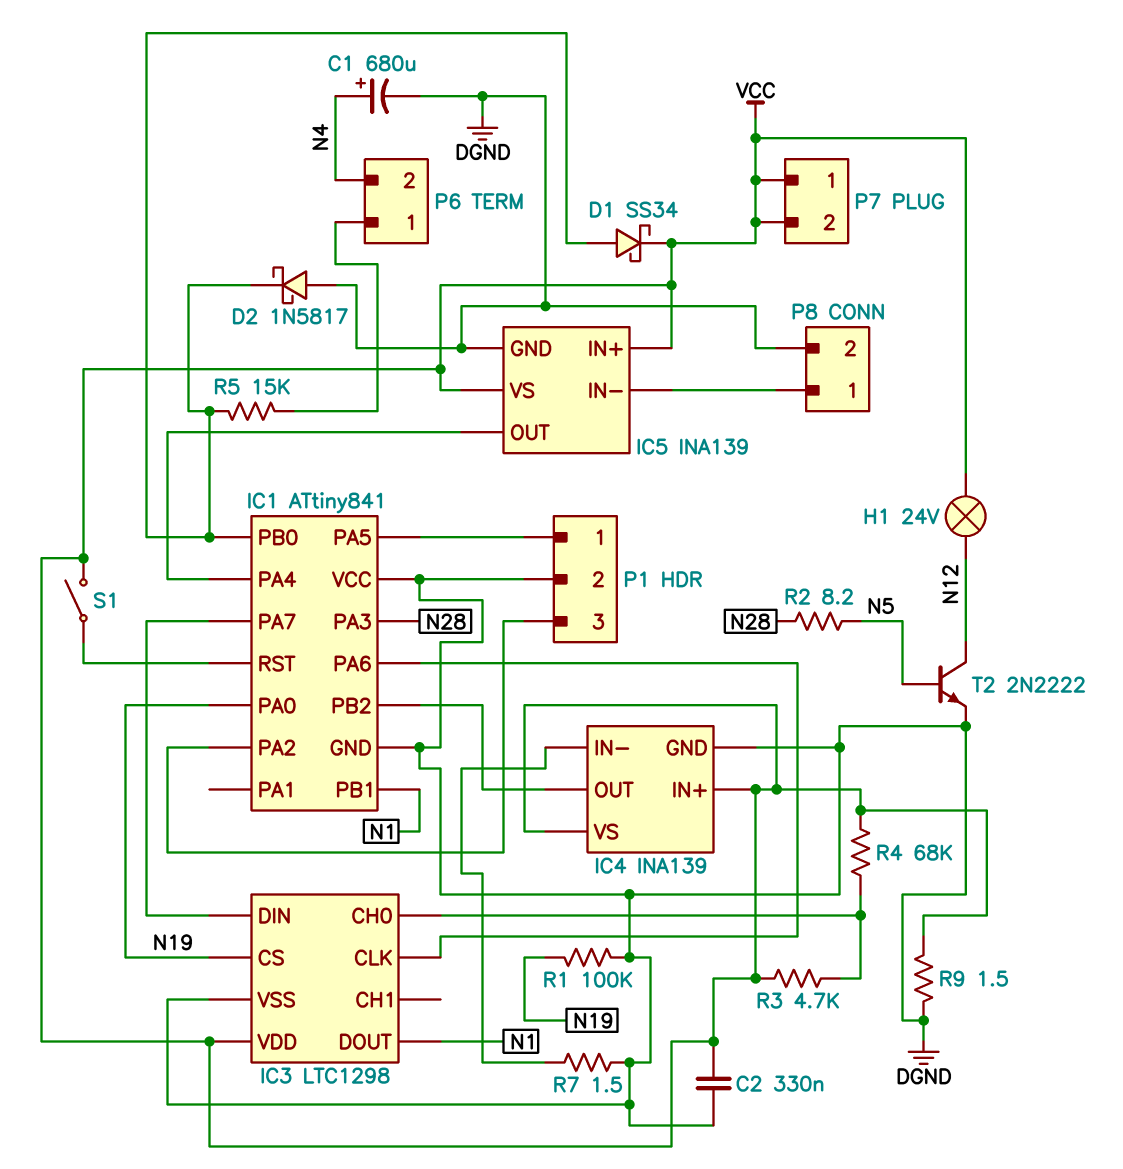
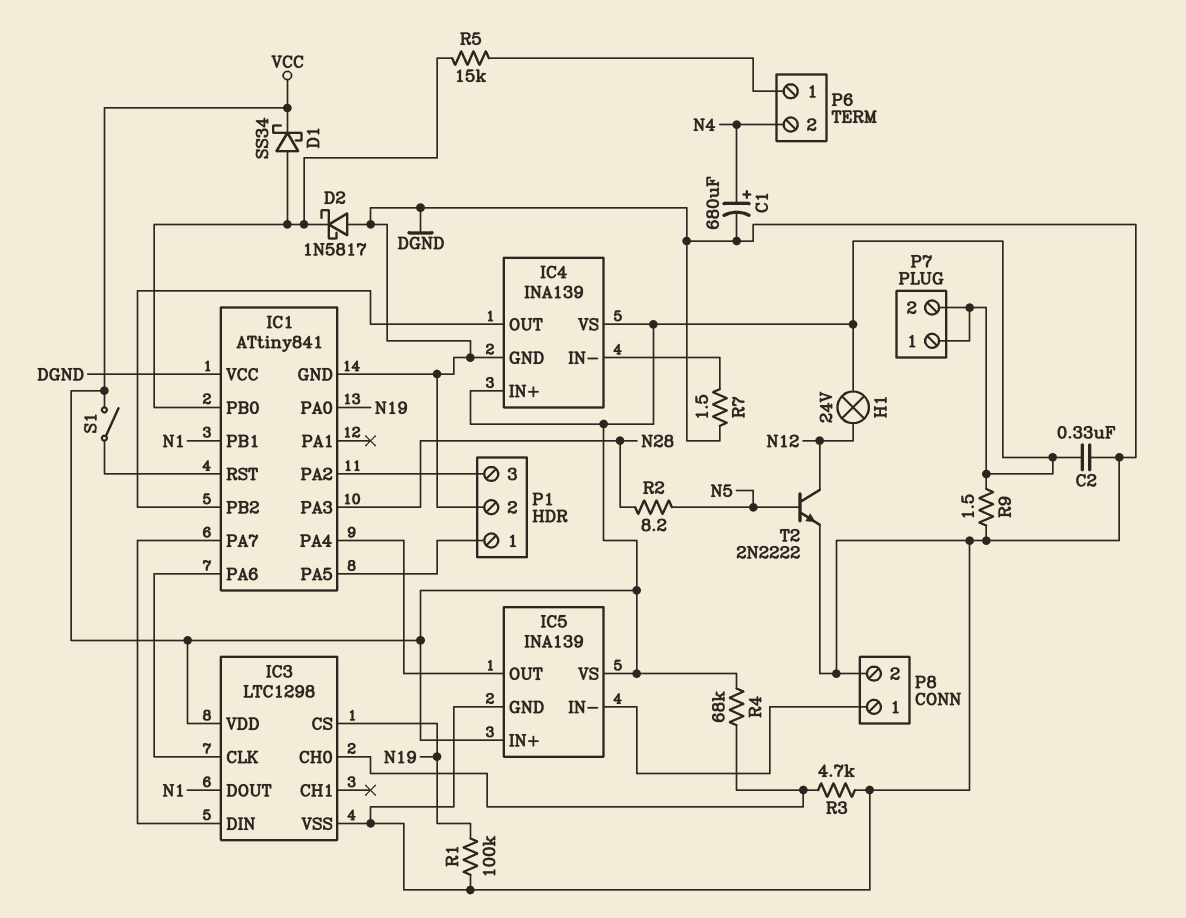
R3: 4.7k (IC3/CH0, VCC) -> 4.7k (DGND, IC3/CH0)

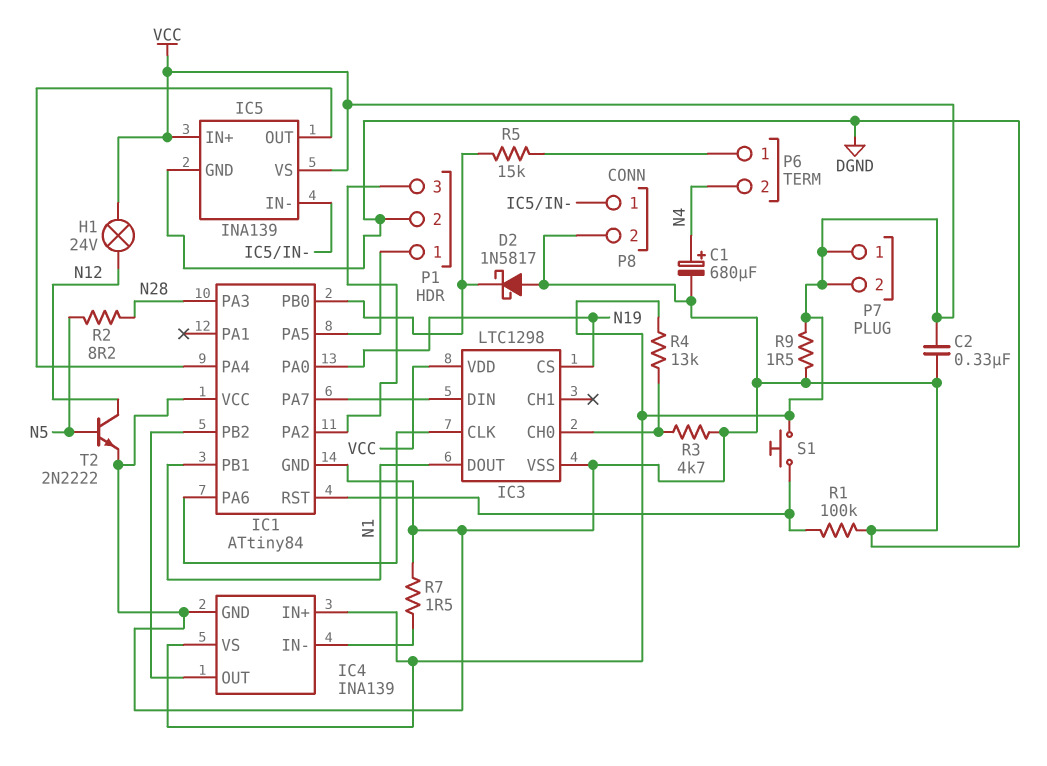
D1: schottky SS34 (A IC1/PB0, K VCC) -> none
IC1: ATtiny841 -> ATtiny84
R1: 100k (DGND, N19) -> 100k (DGND, IC1/RST)
R4: 68k (IC3/CH0, VCC) -> 13k (IC3/CH0, VCC)
S1: switch (IC1/RST, VCC) -> button (IC1/RST, VCC)

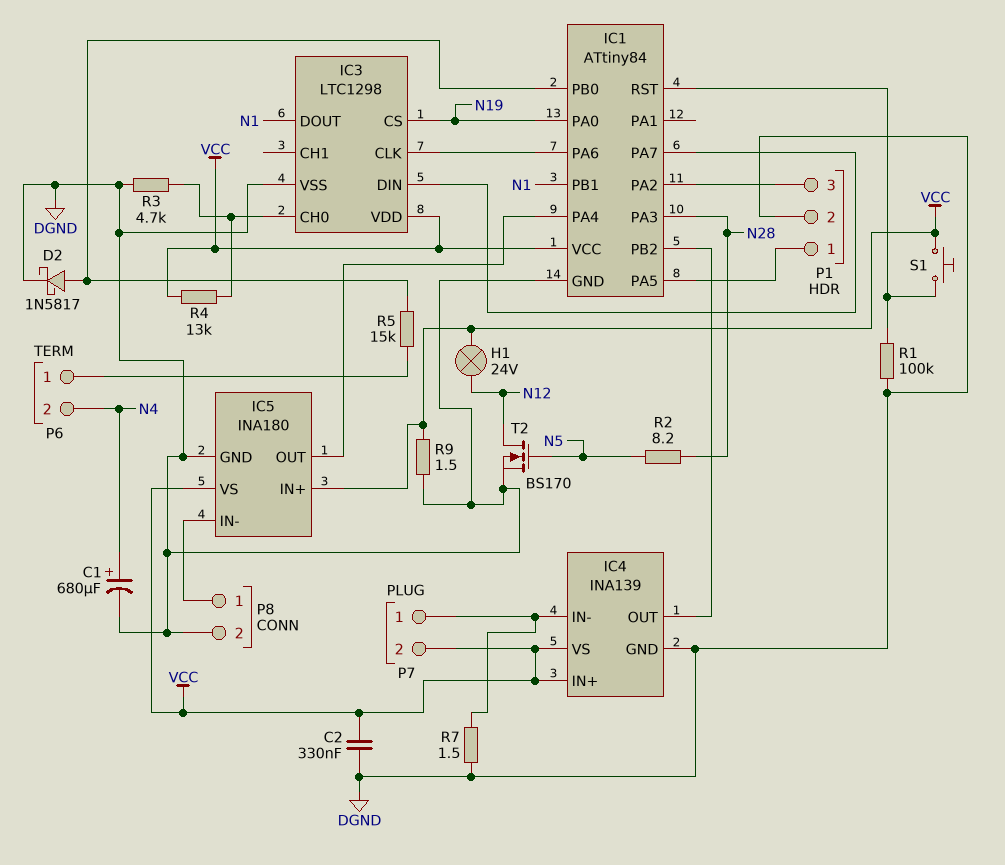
D2: schottky 1N5817 (A DGND, K IC1/PB0) -> schottky 1N5817 (A IC1/PB0, K DGND)
IC1 pin VCC: DGND -> VCC
IC5: INA139 -> INA180
P7 pin 1: VCC -> IC4/IN-
T2: NPN 2N2222 (B N5, C N12, E DGND) -> NMOS BS170 (G N5, D N12, S DGND)

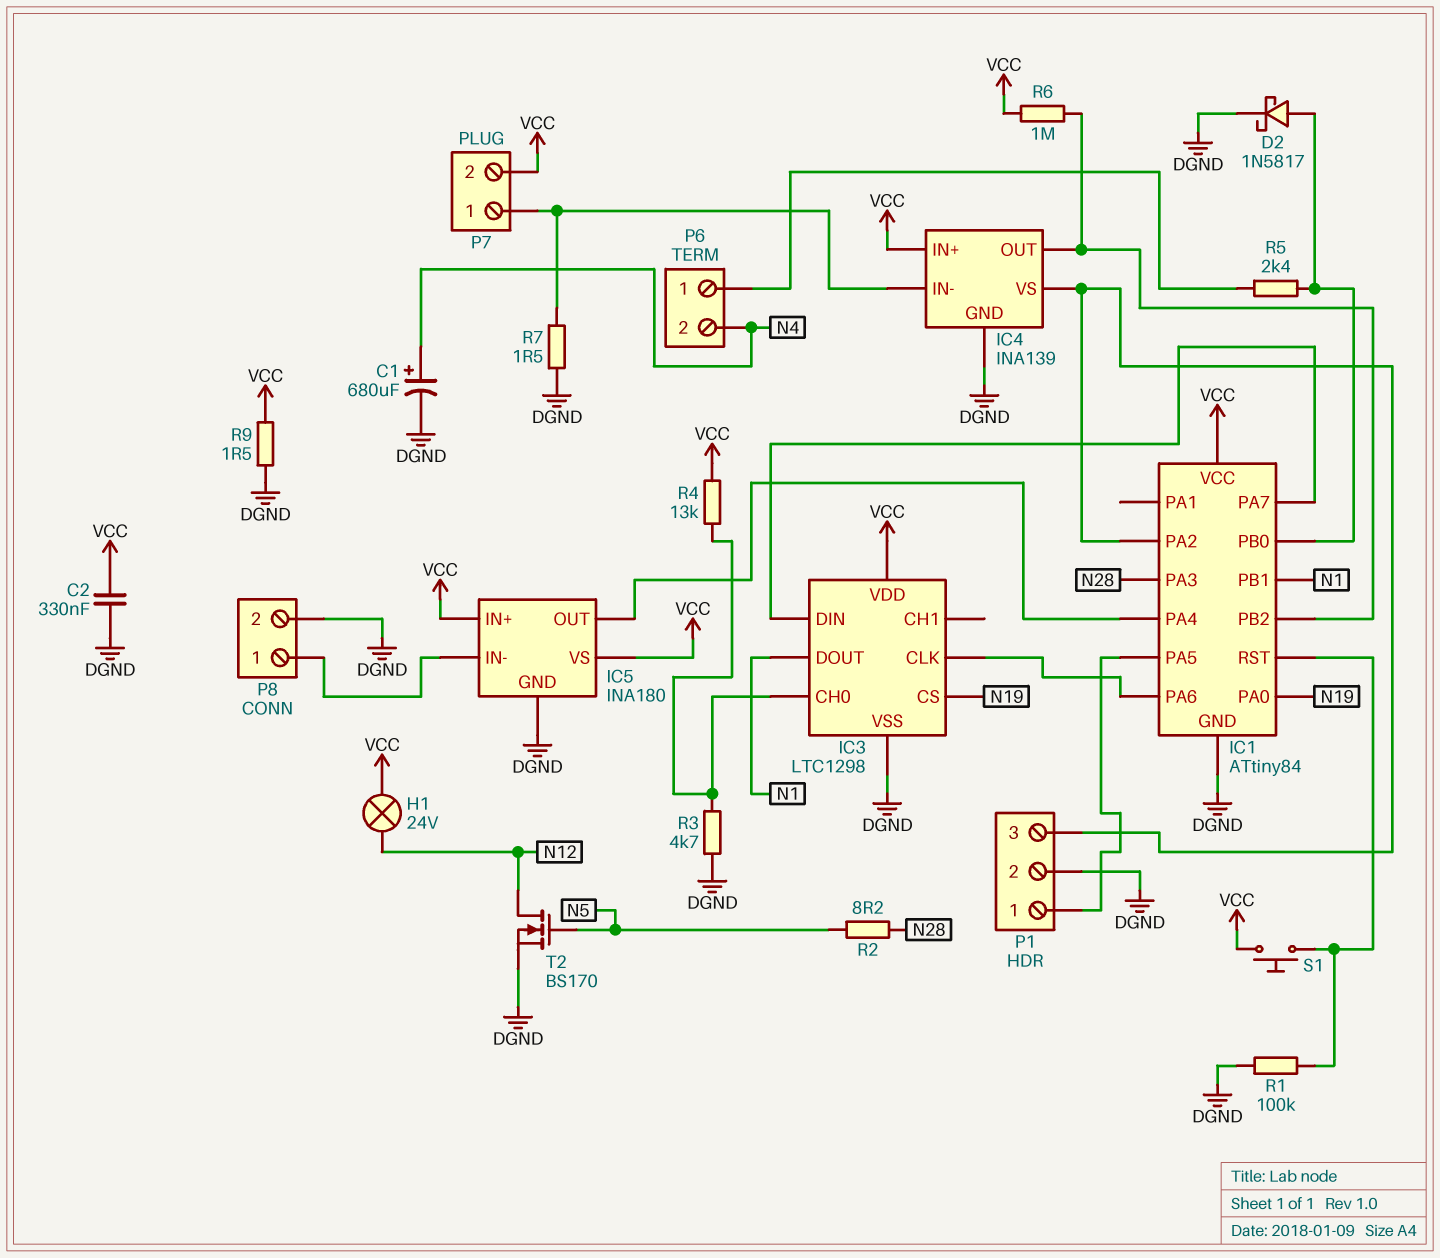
IC4 pin VS: VCC -> IC1/PA2
R5: 15k (IC1/PB0, P6/1) -> 2.4k (IC1/PB0, P6/1)
R6: none -> 1M (IC1/PB2, VCC)

